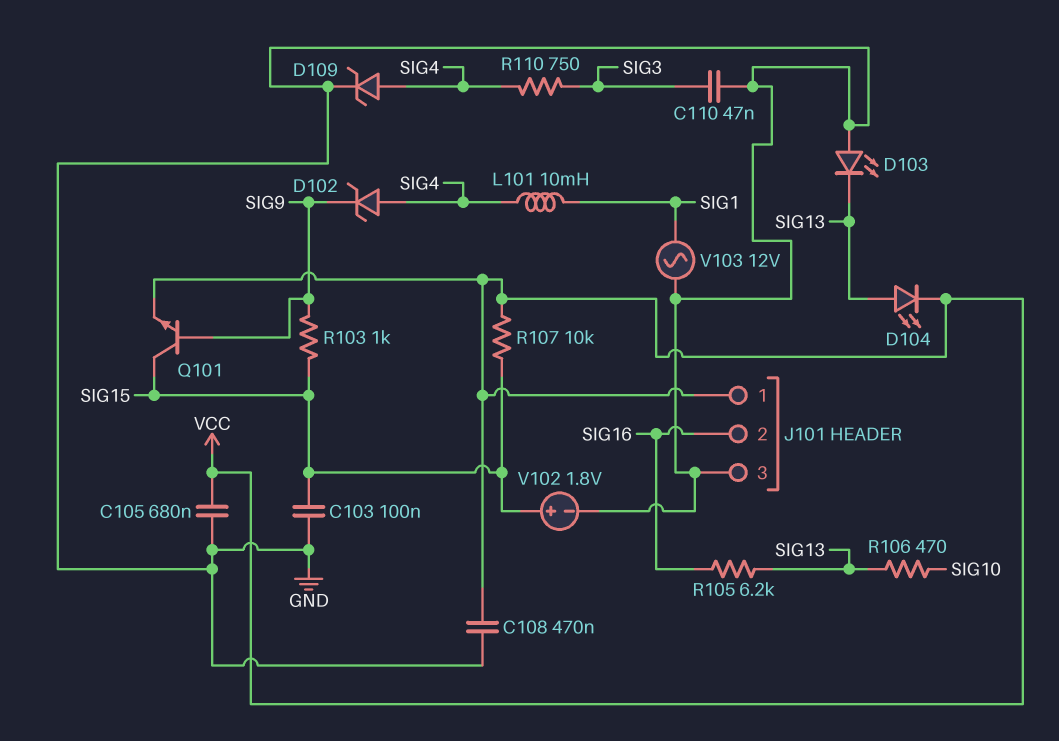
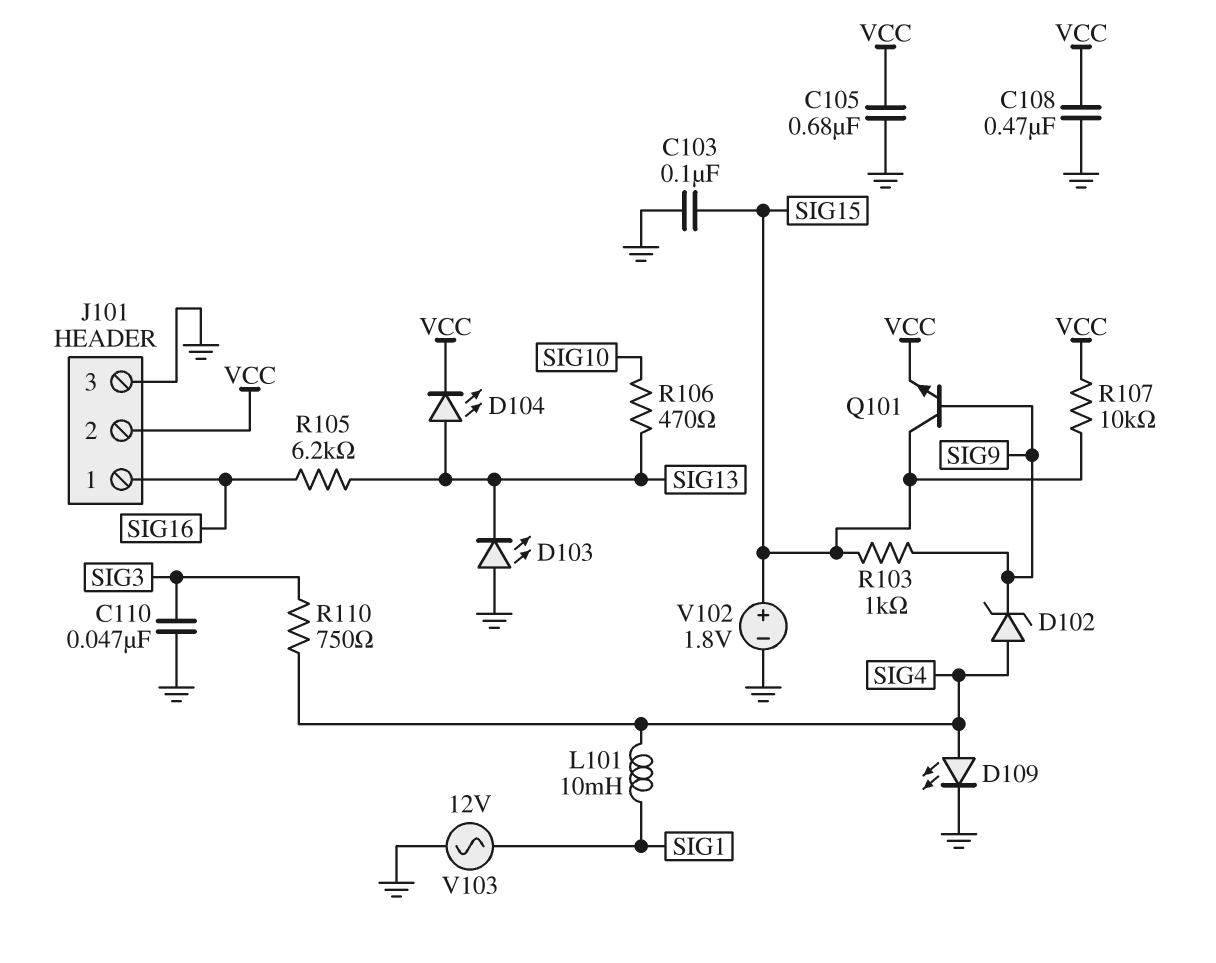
D109: zener (A SIG4, K GND) -> LED (A SIG4, K GND)
J101 pin 1: VCC -> SIG16
J101 pin 2: SIG16 -> VCC

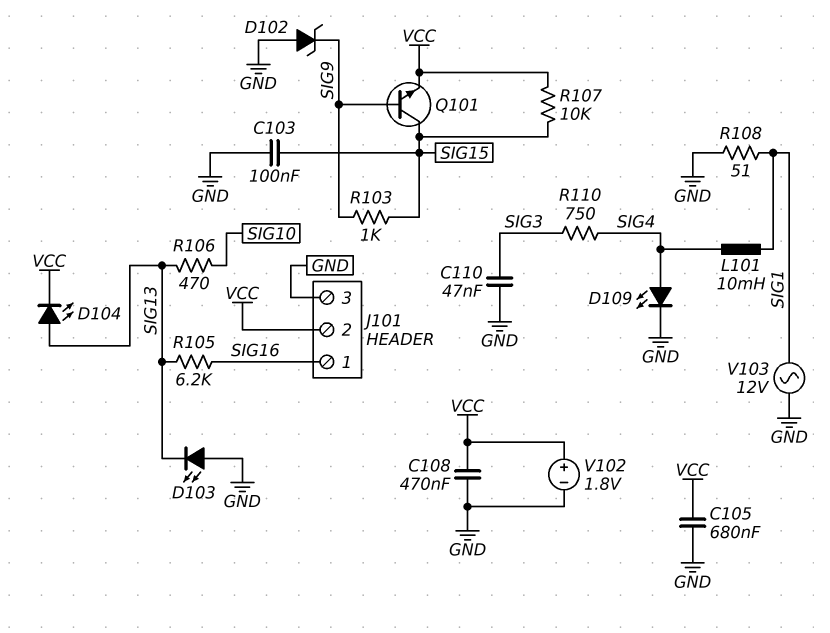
D102: zener (A SIG4, K SIG9) -> zener (A GND, K SIG9)
R108: none -> 51 (GND, SIG1)
V102: 1.8V (plus SIG15, minus GND) -> 1.8V (plus VCC, minus GND)

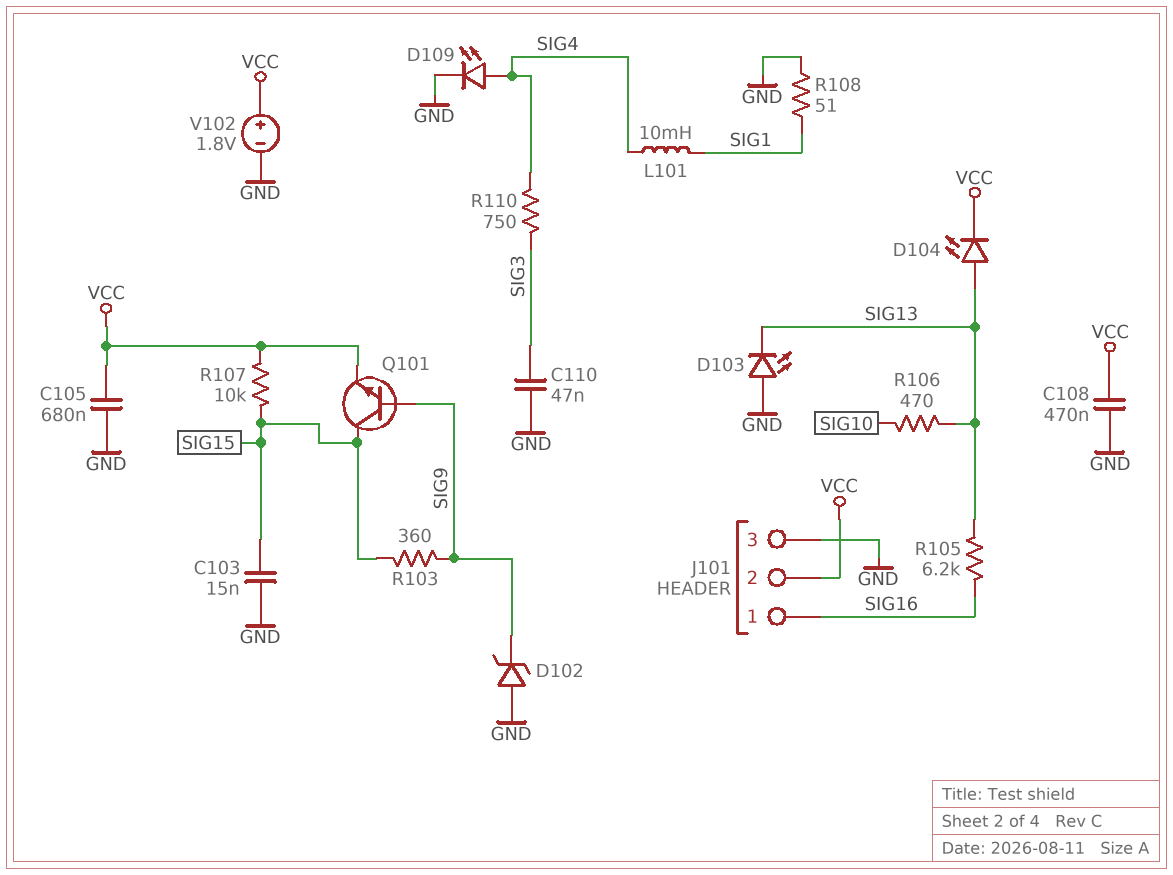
C103: 100nF (GND, SIG15) -> 15nF (GND, SIG15)
R103: 1k (SIG9, SIG15) -> 360 (SIG9, SIG15)
V103: AC 12V (GND, SIG1) -> none

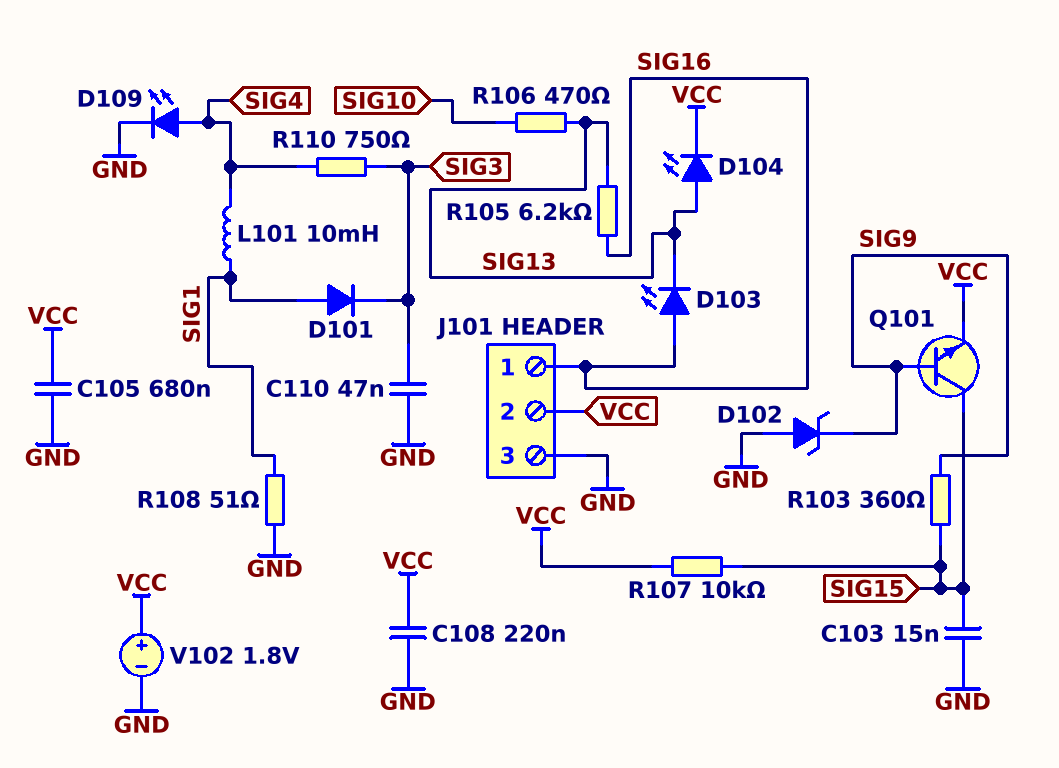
C108: 470nF (GND, VCC) -> 220nF (GND, VCC)
D101: none -> diode (A SIG1, K SIG3)
D103: LED (A GND, K SIG13) -> LED (A SIG16, K SIG13)

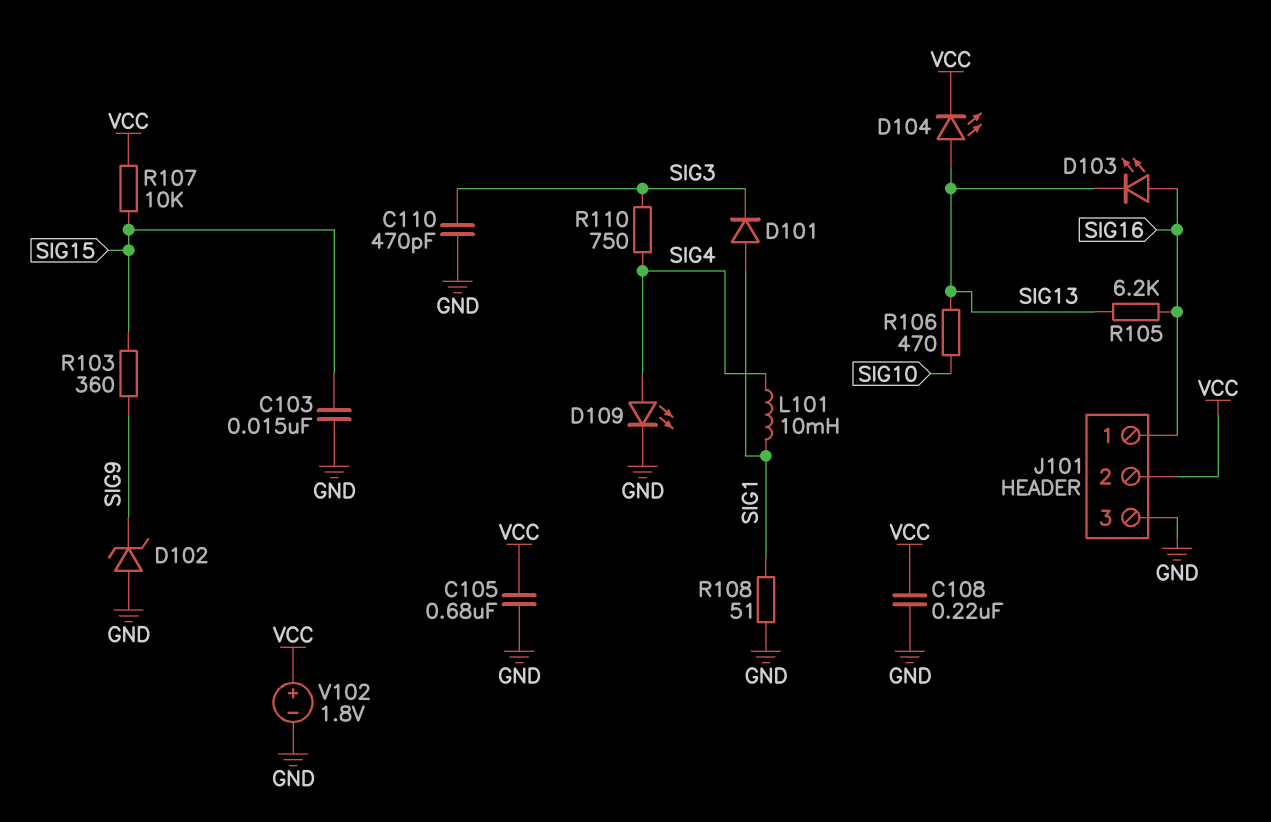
C110: 47nF (GND, SIG3) -> 470pF (GND, SIG3)
Q101: NPN (B SIG9, C SIG15, E VCC) -> none

